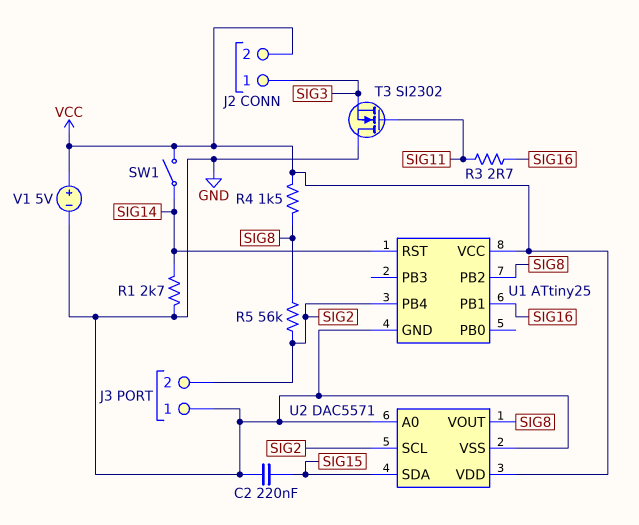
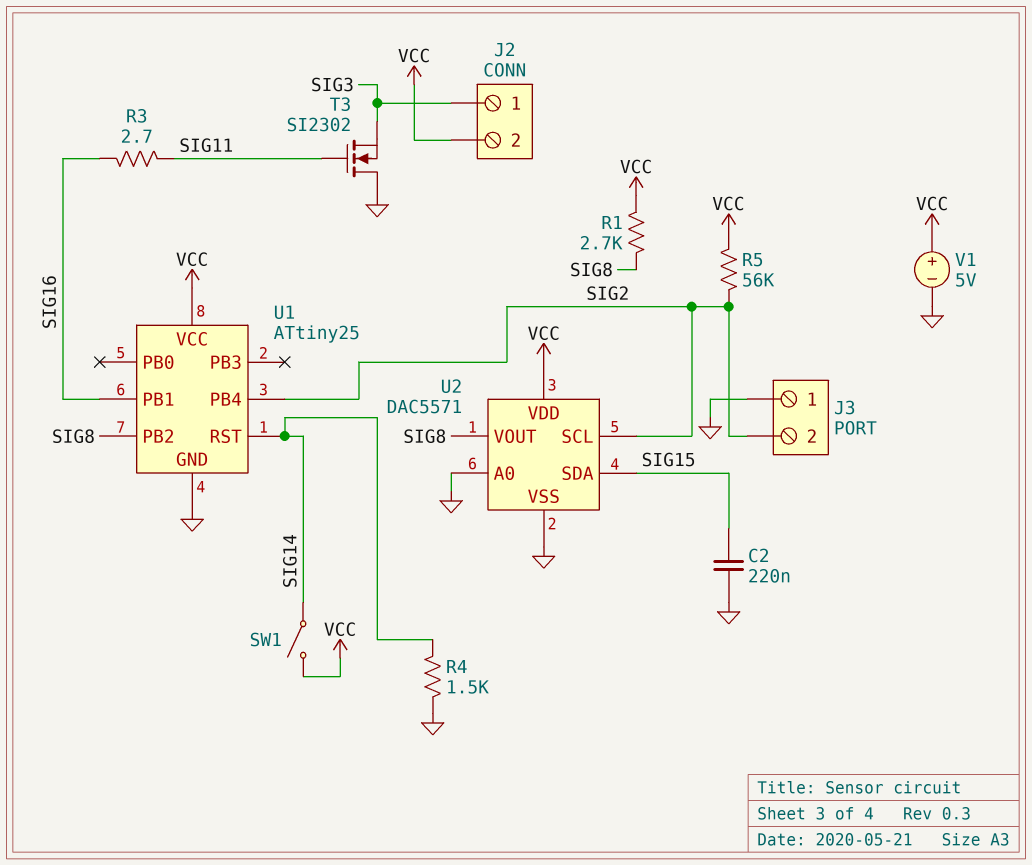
R1: 2.7k (GND, SIG14) -> 2.7k (SIG8, VCC)
R4: 1.5k (SIG8, VCC) -> 1.5k (GND, SIG14)
R5: 56k (SIG2, SIG8) -> 56k (SIG2, VCC)

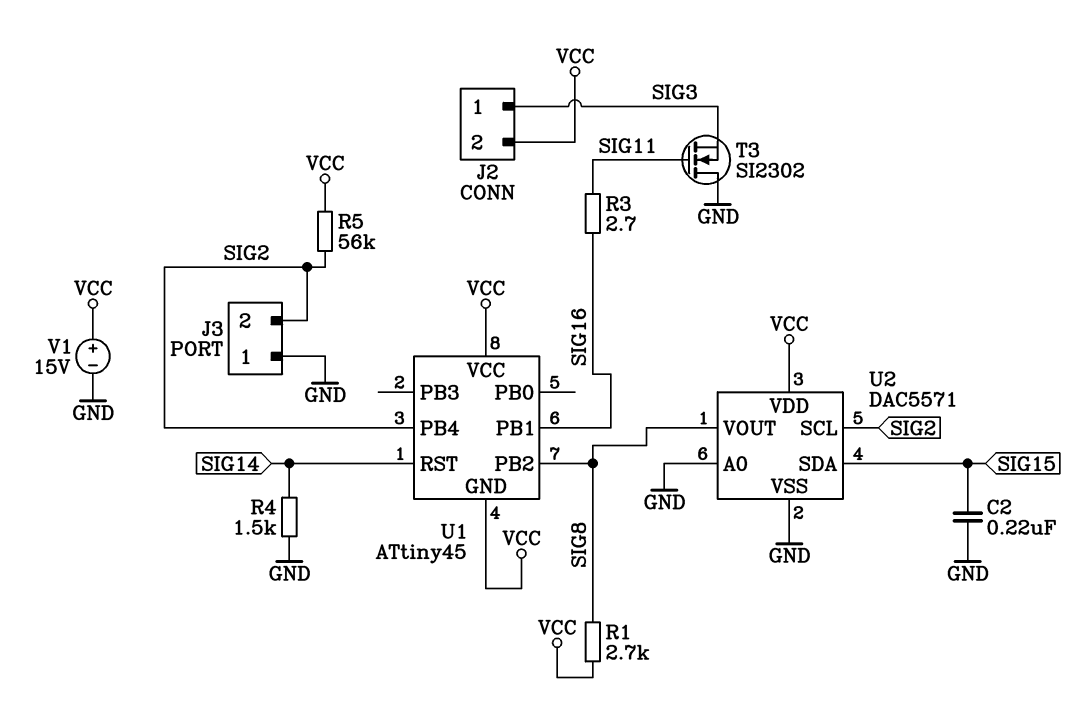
SW1: switch (SIG14, VCC) -> none
U1: ATtiny25 -> ATtiny45
U1 pin GND: GND -> VCC
V1: 5V (plus VCC, minus GND) -> 15V (plus VCC, minus GND)

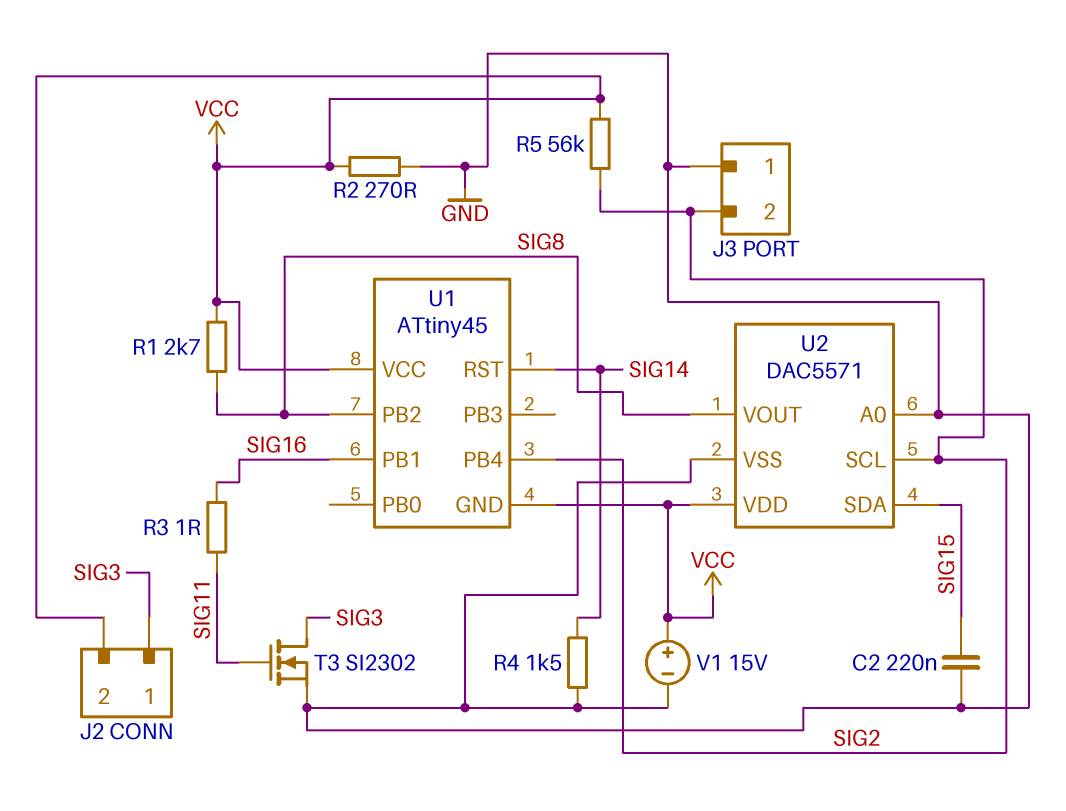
R2: none -> 270 (GND, VCC)
R3: 2.7 (SIG11, SIG16) -> 1 (SIG11, SIG16)
T3: NMOS SI2302 (G SIG11, D GND, S SIG3) -> NMOS SI2302 (G SIG11, D SIG3, S GND)

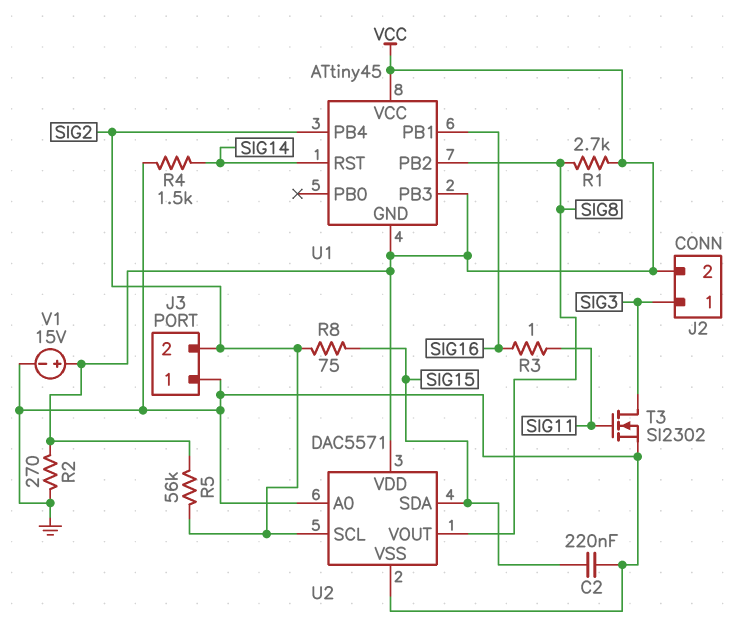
R8: none -> 75 (SIG2, SIG15)
U1 pin PB3: none -> VCC

